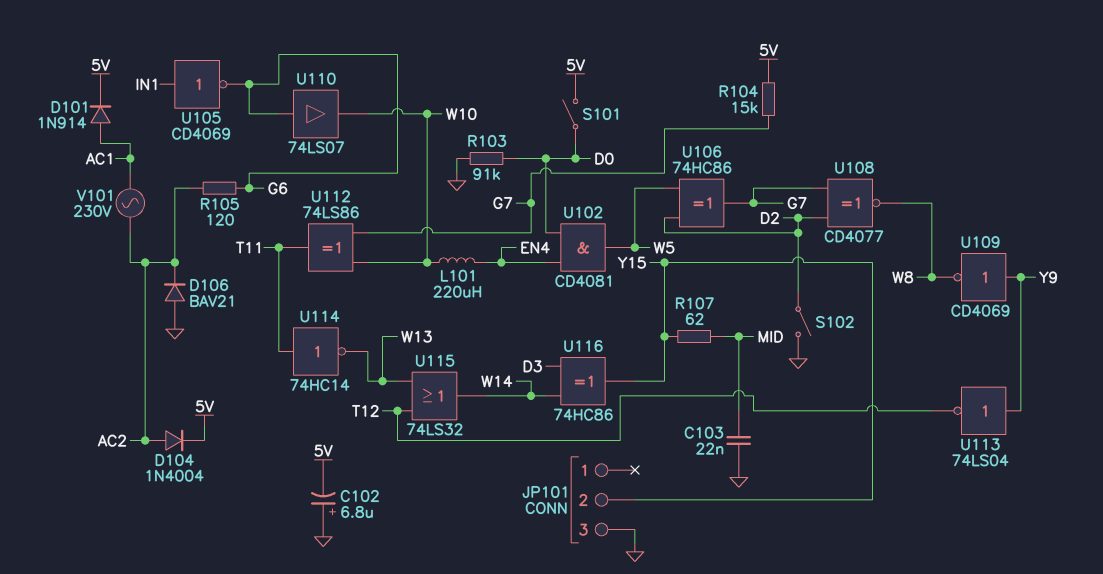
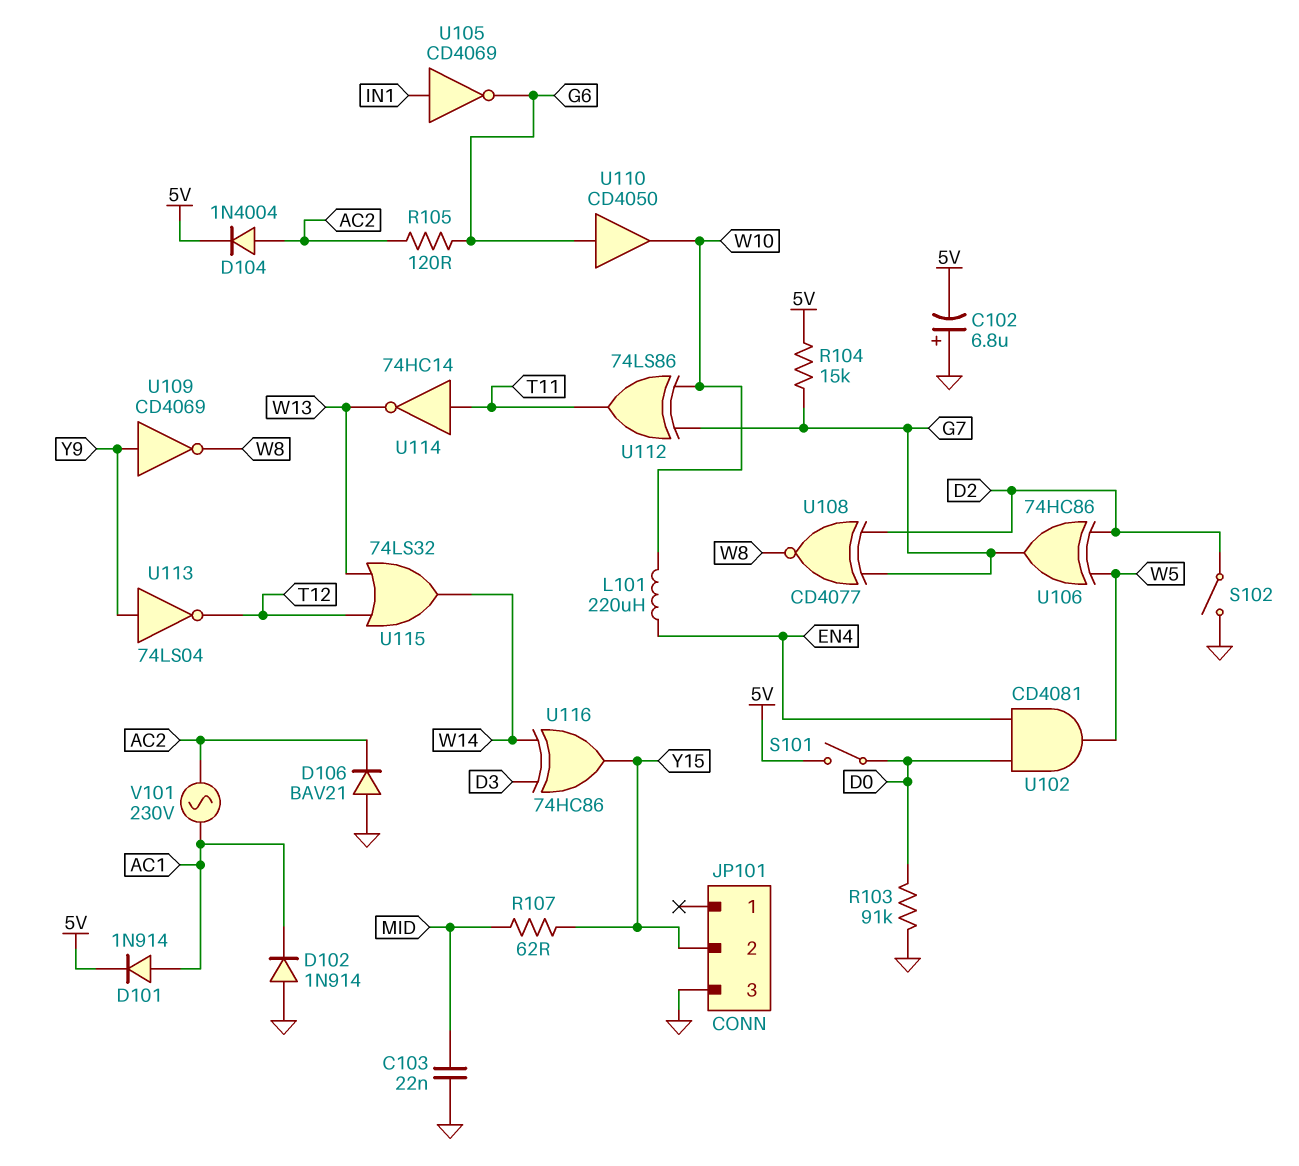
D102: none -> diode 1N914 (A GND, K AC1)
U110: buffer 74LS07 (in G6, out W10) -> buffer CD4050 (in G6, out W10)

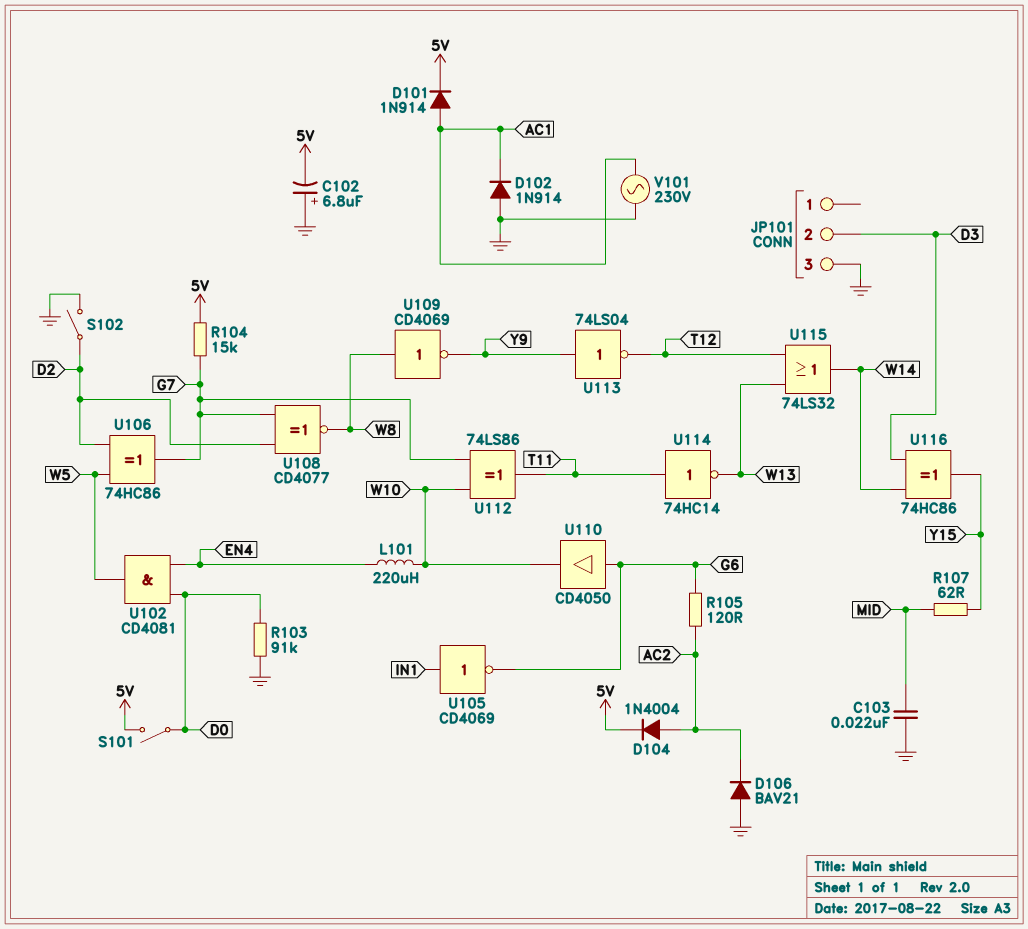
JP101 pin 2: Y15 -> D3
U109: NOT CD4069 (in Y9, out W8) -> NOT CD4069 (in W8, out Y9)
V101: AC 230V (AC1, AC2) -> AC 230V (AC1, GND)

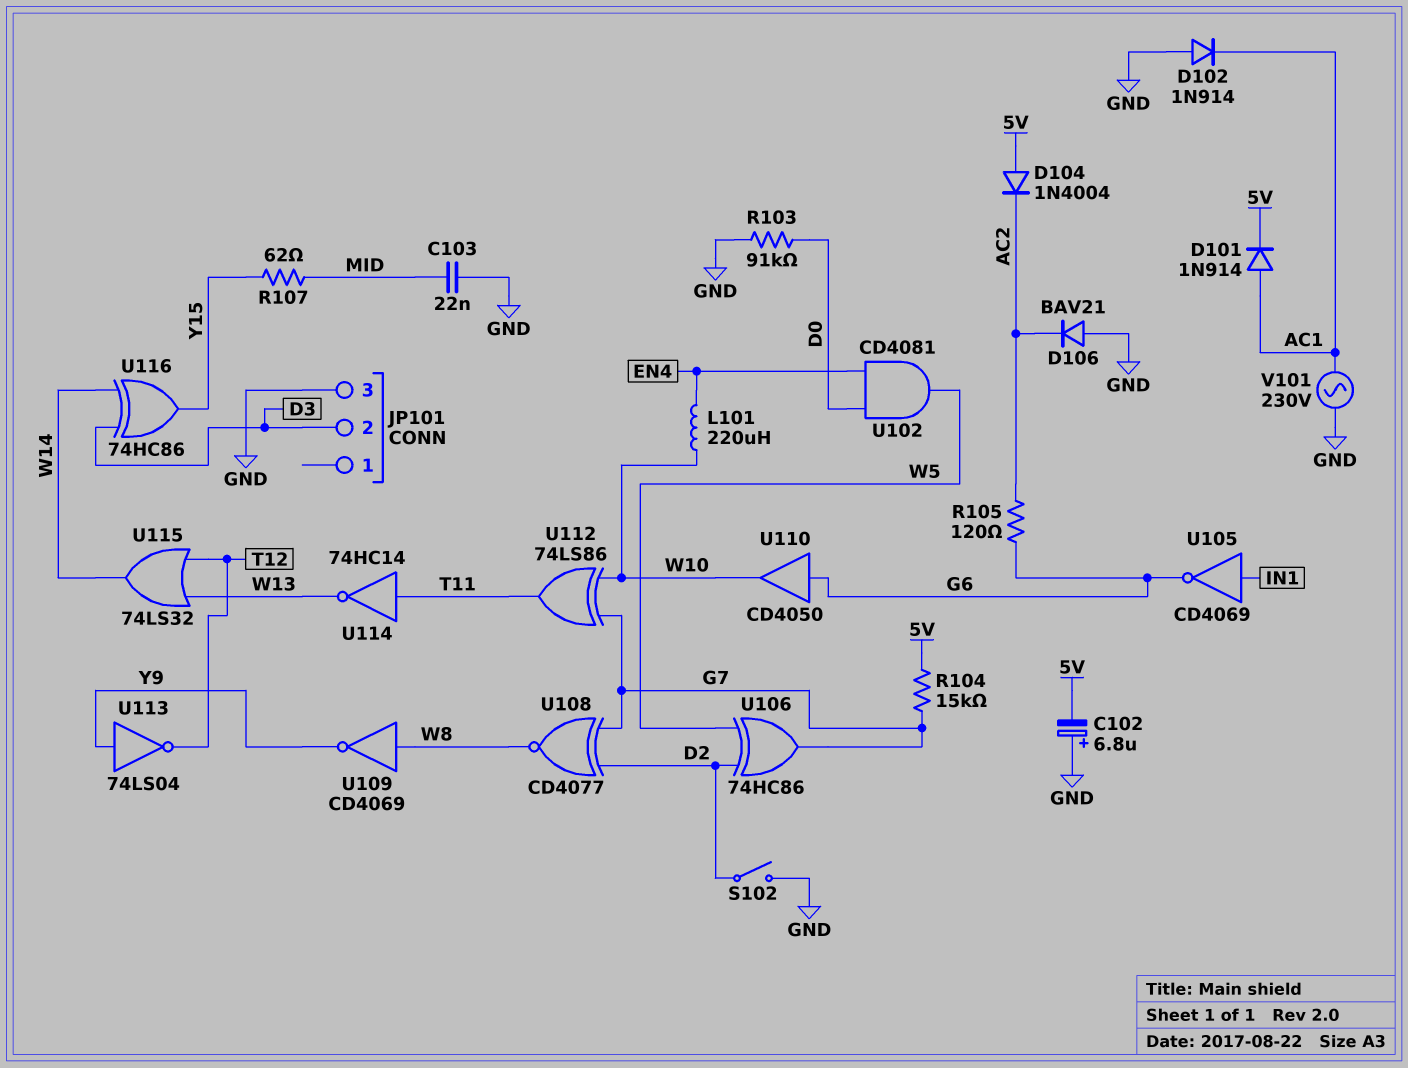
D104: diode 1N4004 (A AC2, K 5V) -> diode 1N4004 (A 5V, K AC2)
S101: switch (5V, D0) -> none

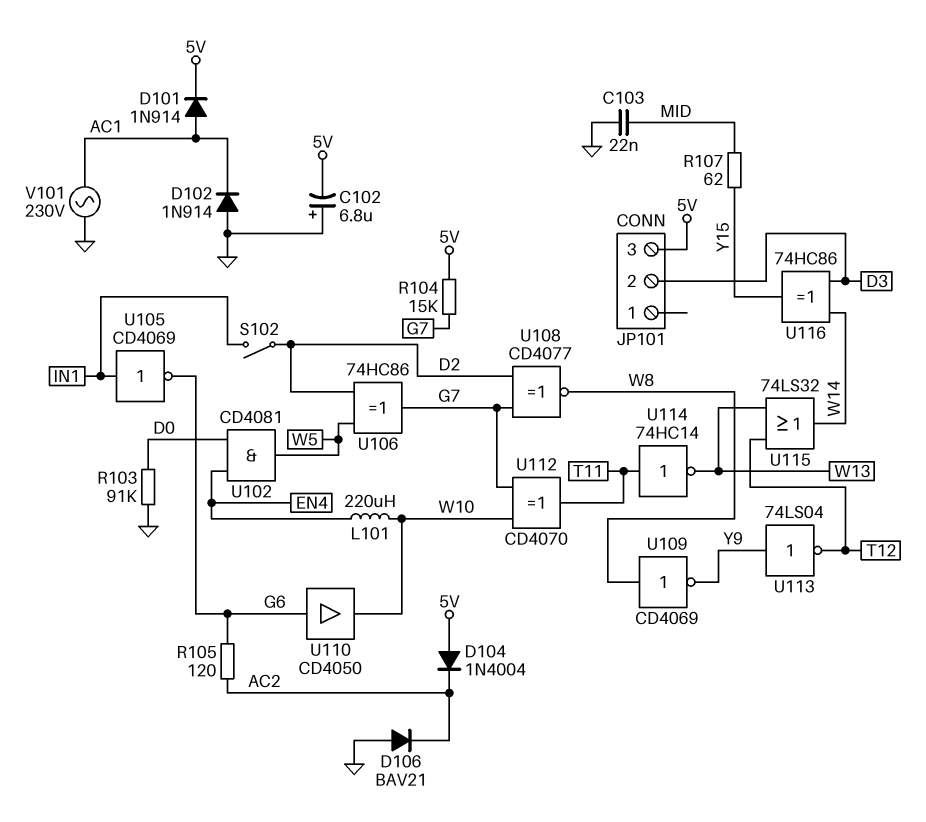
JP101 pin 3: GND -> 5V
S102: switch (D2, GND) -> switch (D2, IN1)
U112: XOR 74LS86 (in G7, in W10, out T11) -> XOR CD4070 (in G7, in W10, out T11)

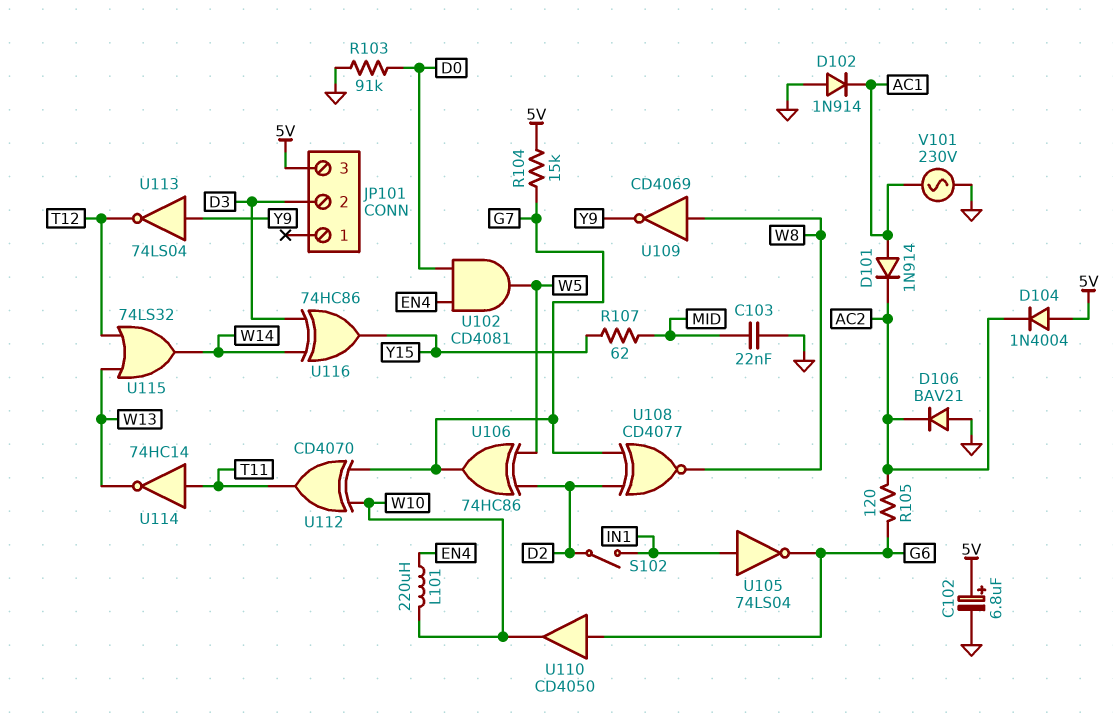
C102: 6.8uF (plus GND, minus 5V) -> 6.8uF (plus 5V, minus GND)
D101: diode 1N914 (A AC1, K 5V) -> diode 1N914 (A AC1, K AC2)
U105: NOT CD4069 (in IN1, out G6) -> NOT 74LS04 (in IN1, out G6)

